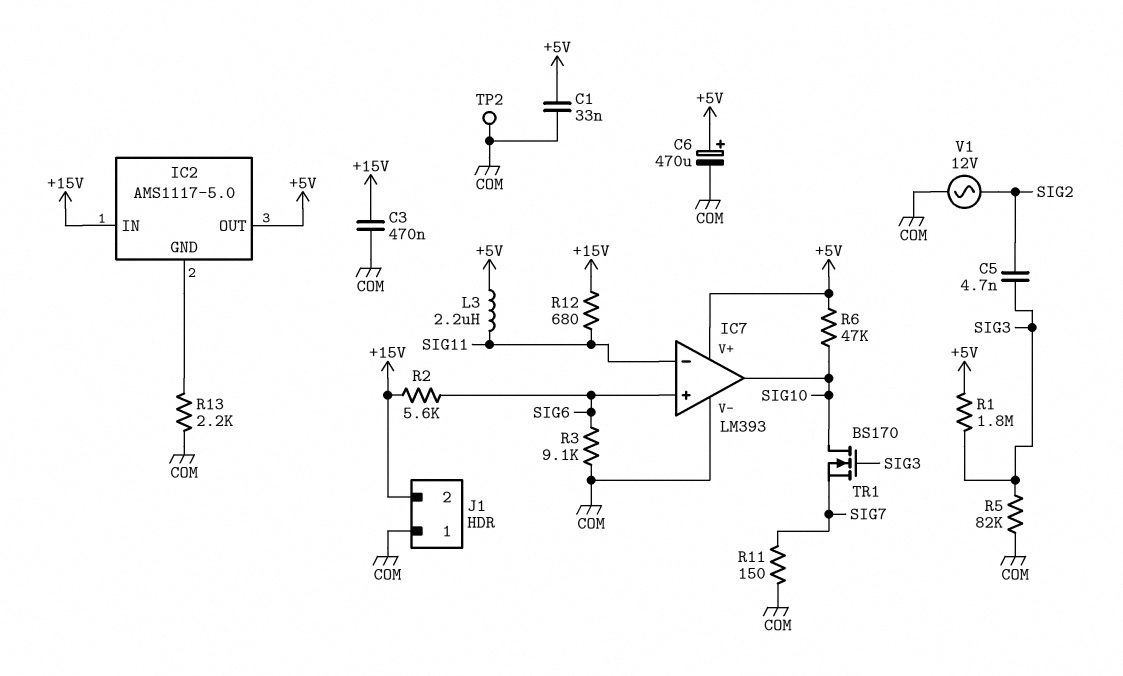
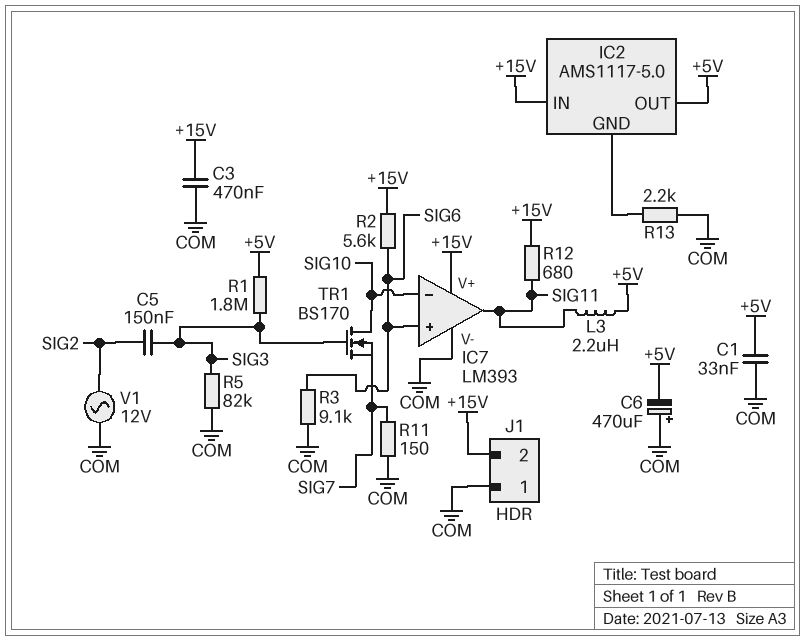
C5: 4.7nF (SIG2, SIG3) -> 150nF (SIG2, SIG3)
C6: 470uF (plus +5V, minus COM) -> 470uF (plus COM, minus +5V)
IC7 pin V+: +5V -> +15V
IC7 pin in-: SIG11 -> SIG10
IC7 pin out: SIG10 -> SIG11
R6: 47k (+5V, SIG10) -> none
TP2: test point (COM) -> none

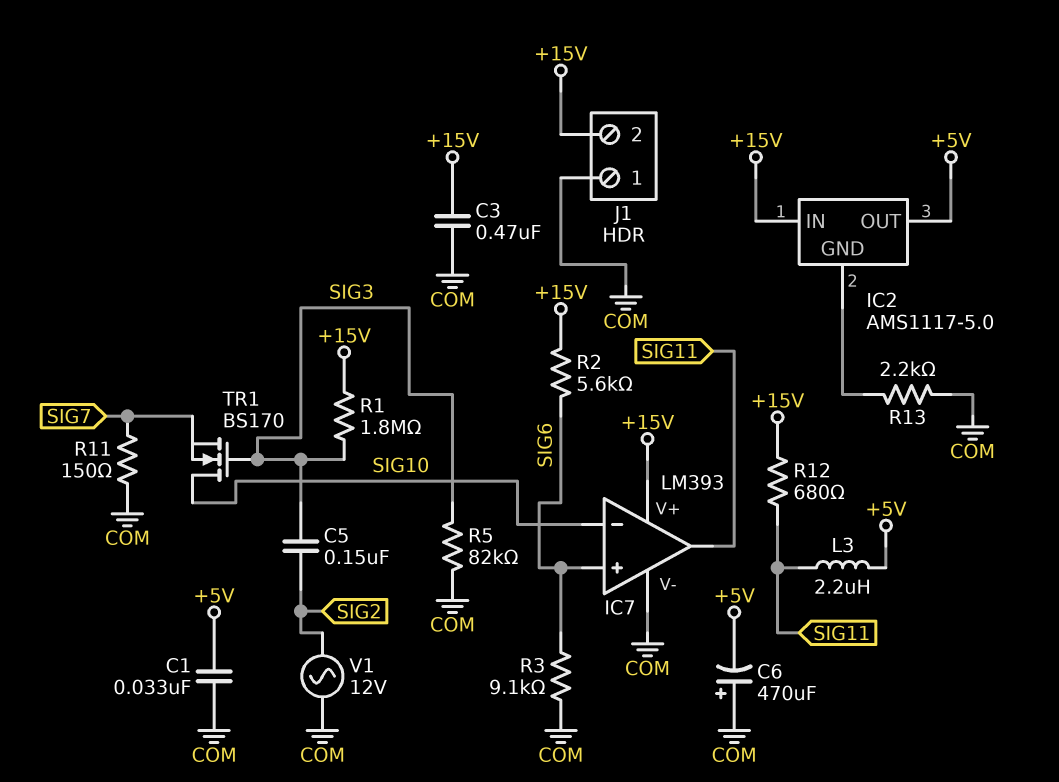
R1: 1.8M (+5V, SIG3) -> 1.8M (+15V, SIG3)

